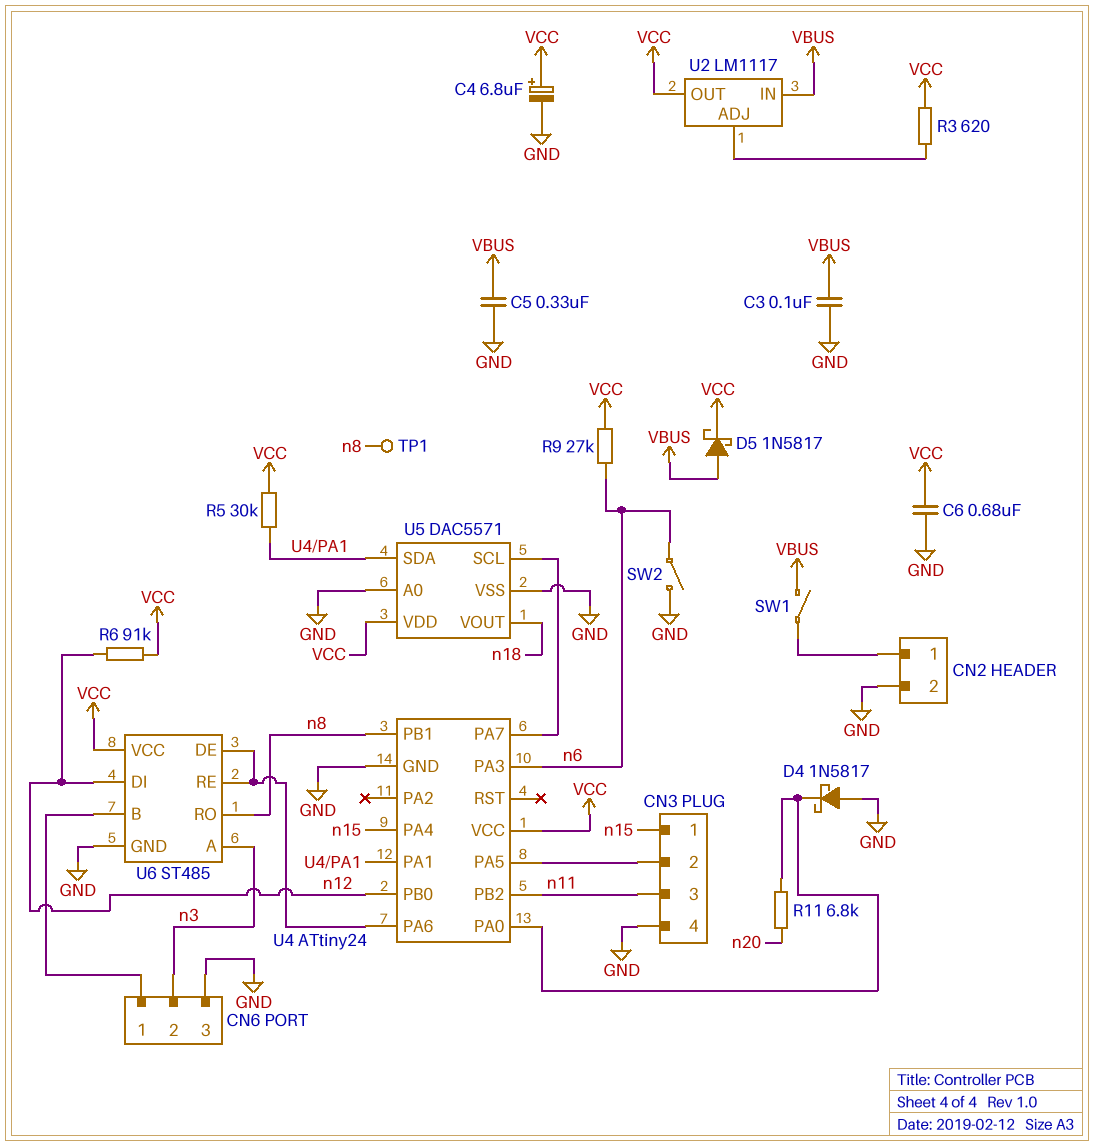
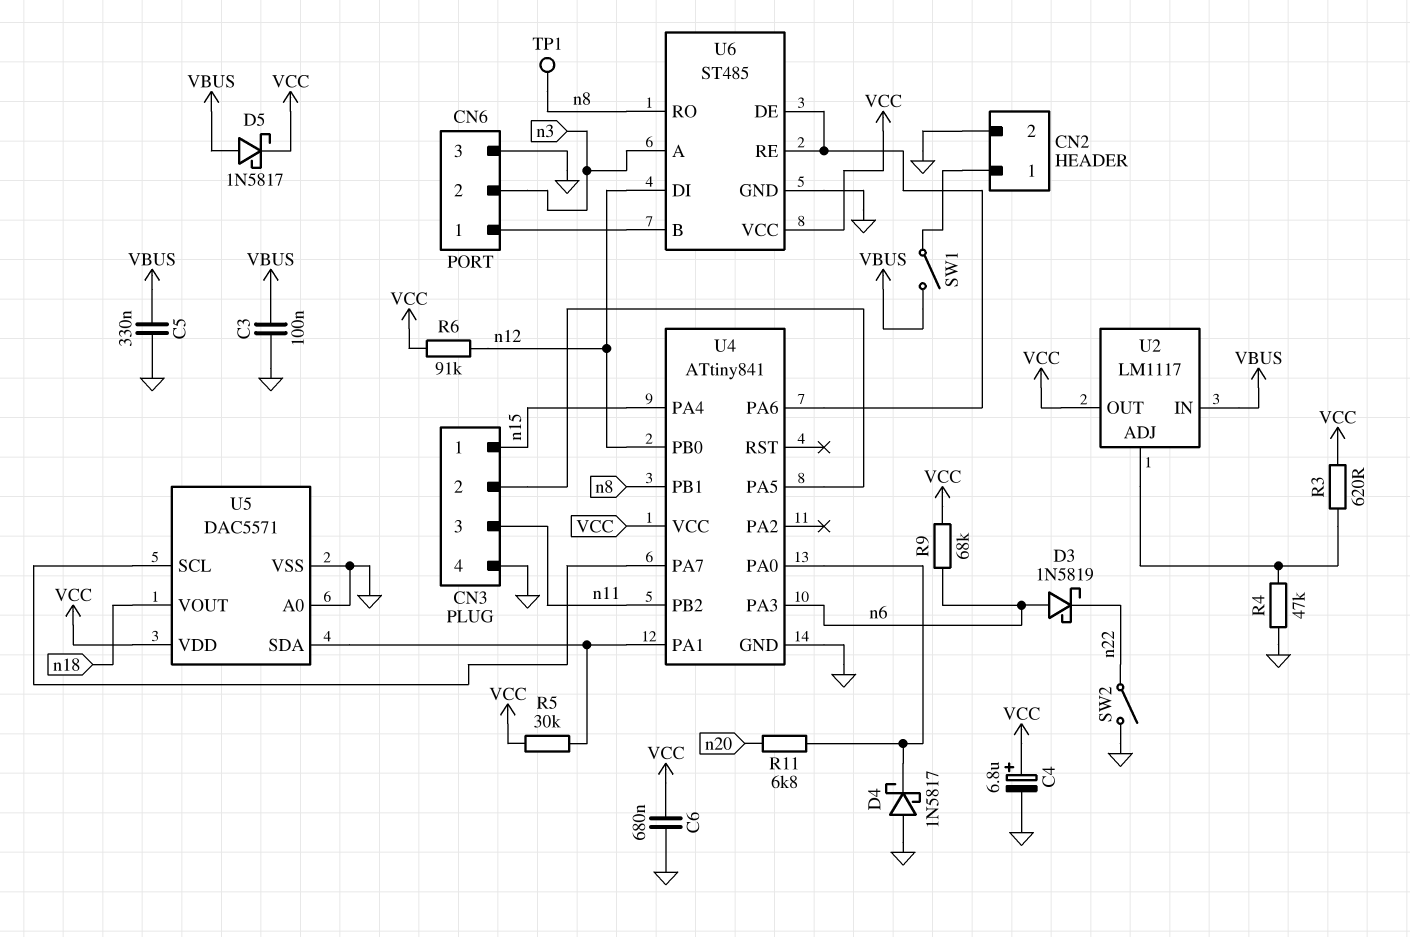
D3: none -> schottky 1N5819 (A n6, K n22)
R4: none -> 47k (GND, U2/ADJ)
R9: 27k (VCC, n6) -> 68k (VCC, n6)
SW2: switch (GND, n6) -> switch (GND, n22)
U4: ATtiny24 -> ATtiny841

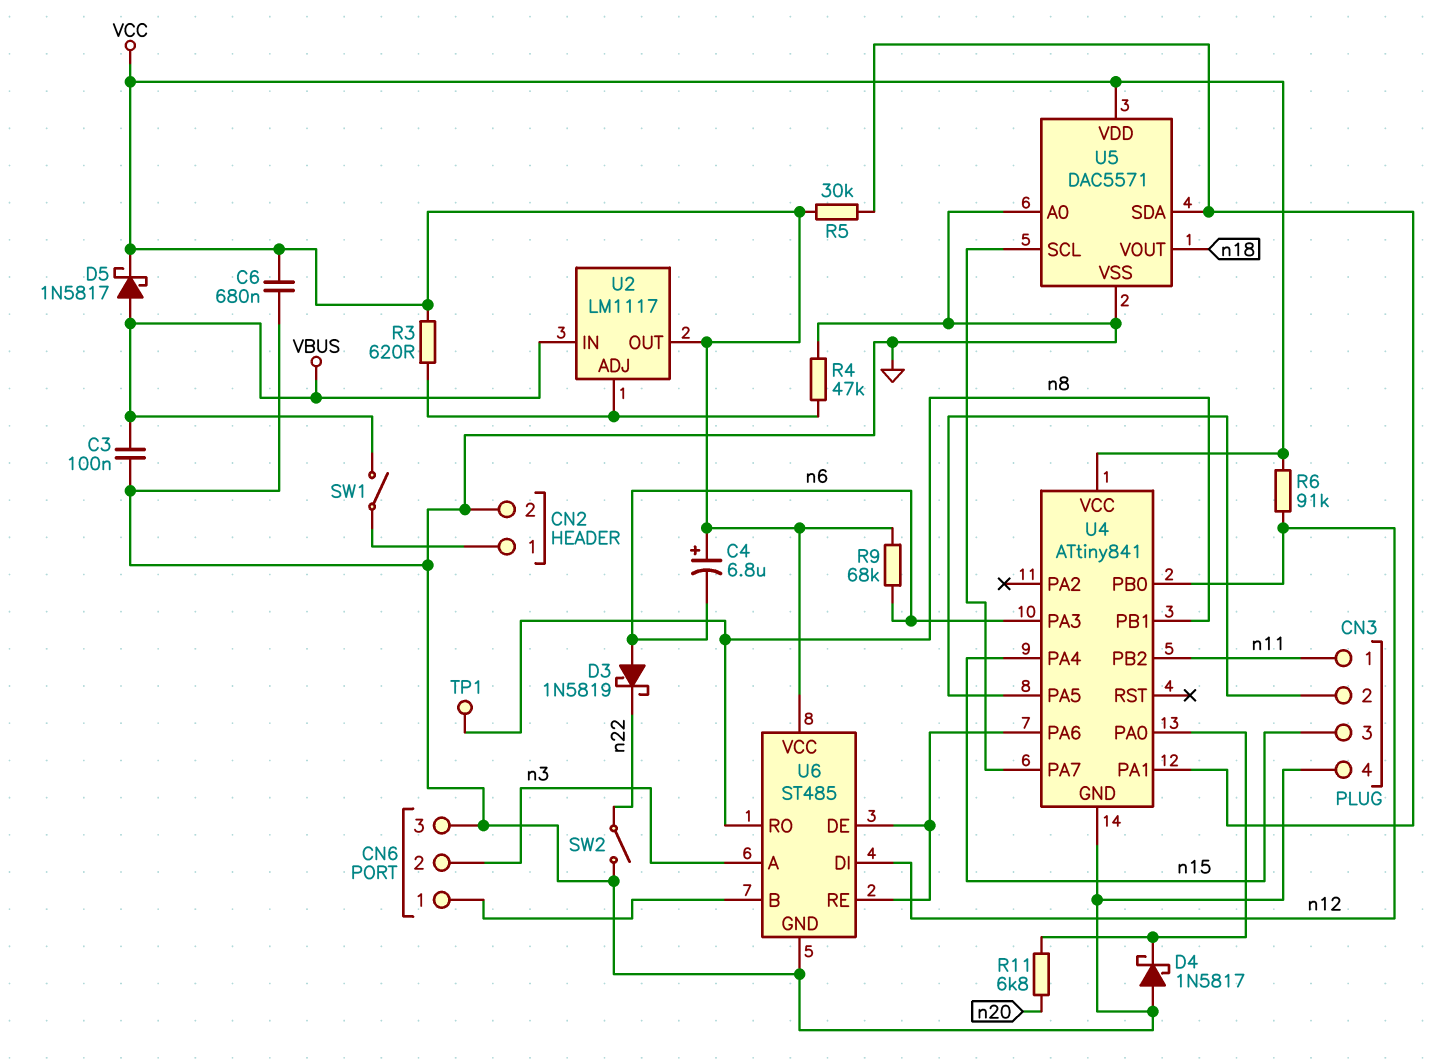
C4: 6.8uF (plus VCC, minus GND) -> 6.8uF (plus VCC, minus n6)
C5: 330nF (GND, VBUS) -> none
CN3 pin 1: n15 -> n11
CN3 pin 3: n11 -> n15

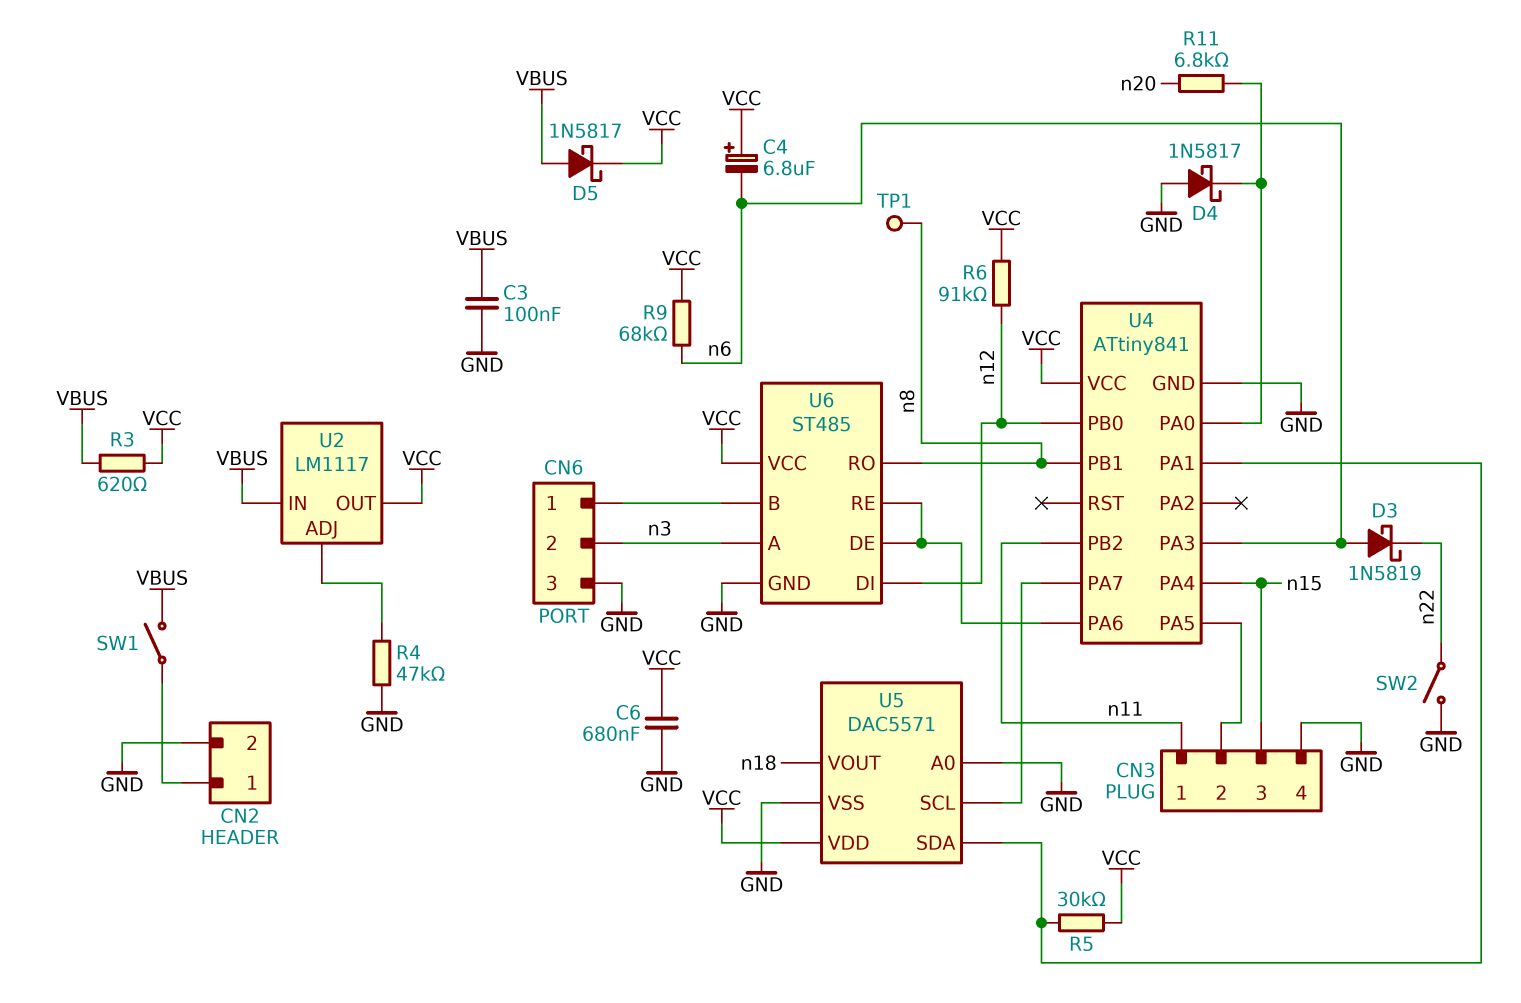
R3: 620 (U2/ADJ, VCC) -> 620 (VBUS, VCC)

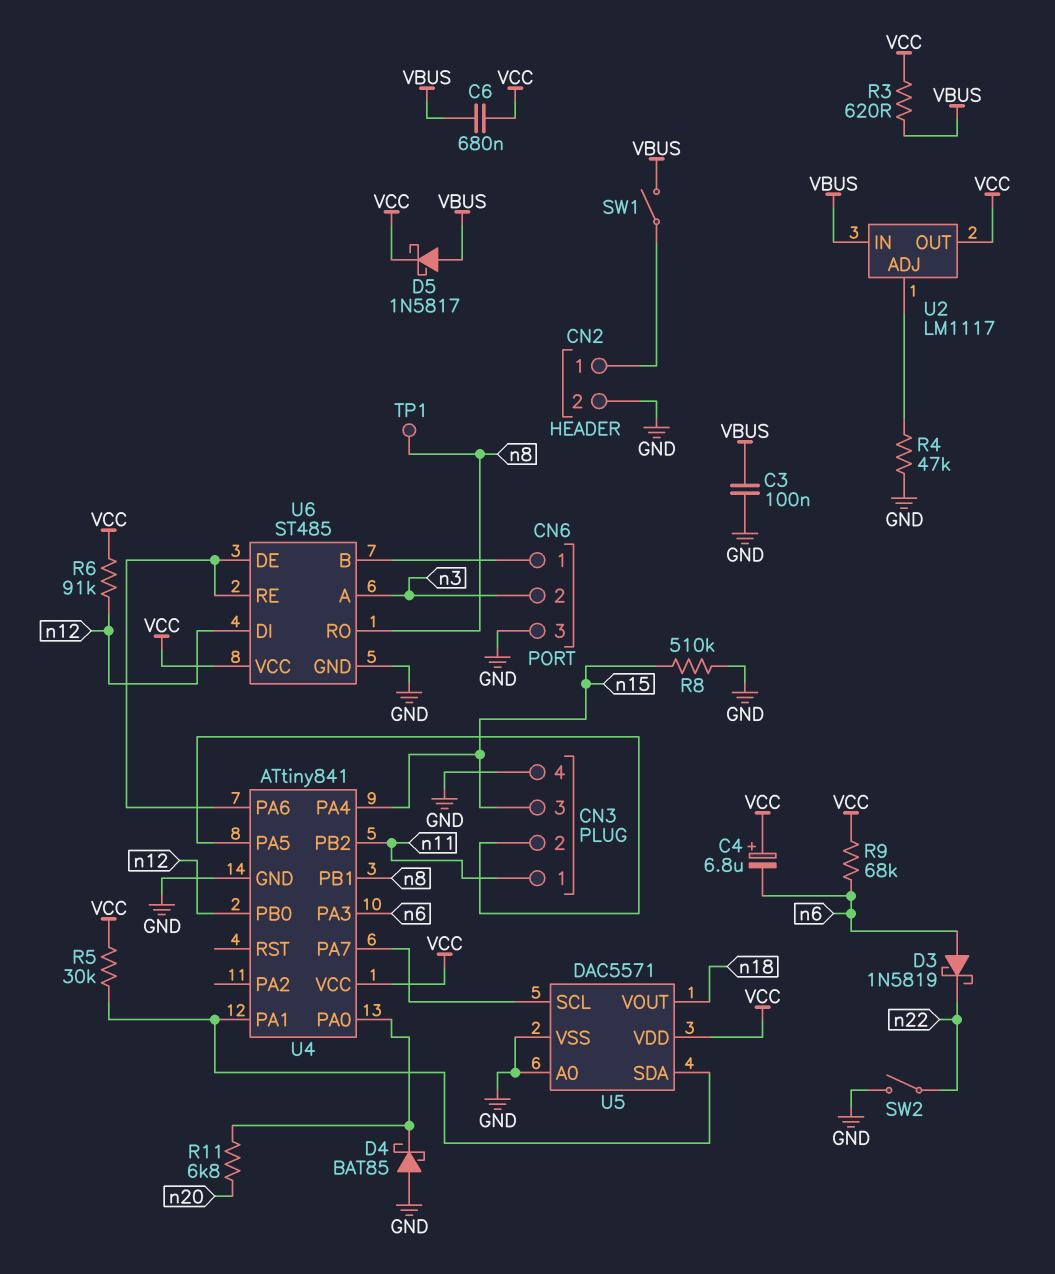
C6: 680nF (GND, VCC) -> 680nF (VBUS, VCC)
D4: schottky 1N5817 (A GND, K U4/PA0) -> schottky BAT85 (A GND, K U4/PA0)
R8: none -> 510k (GND, n15)

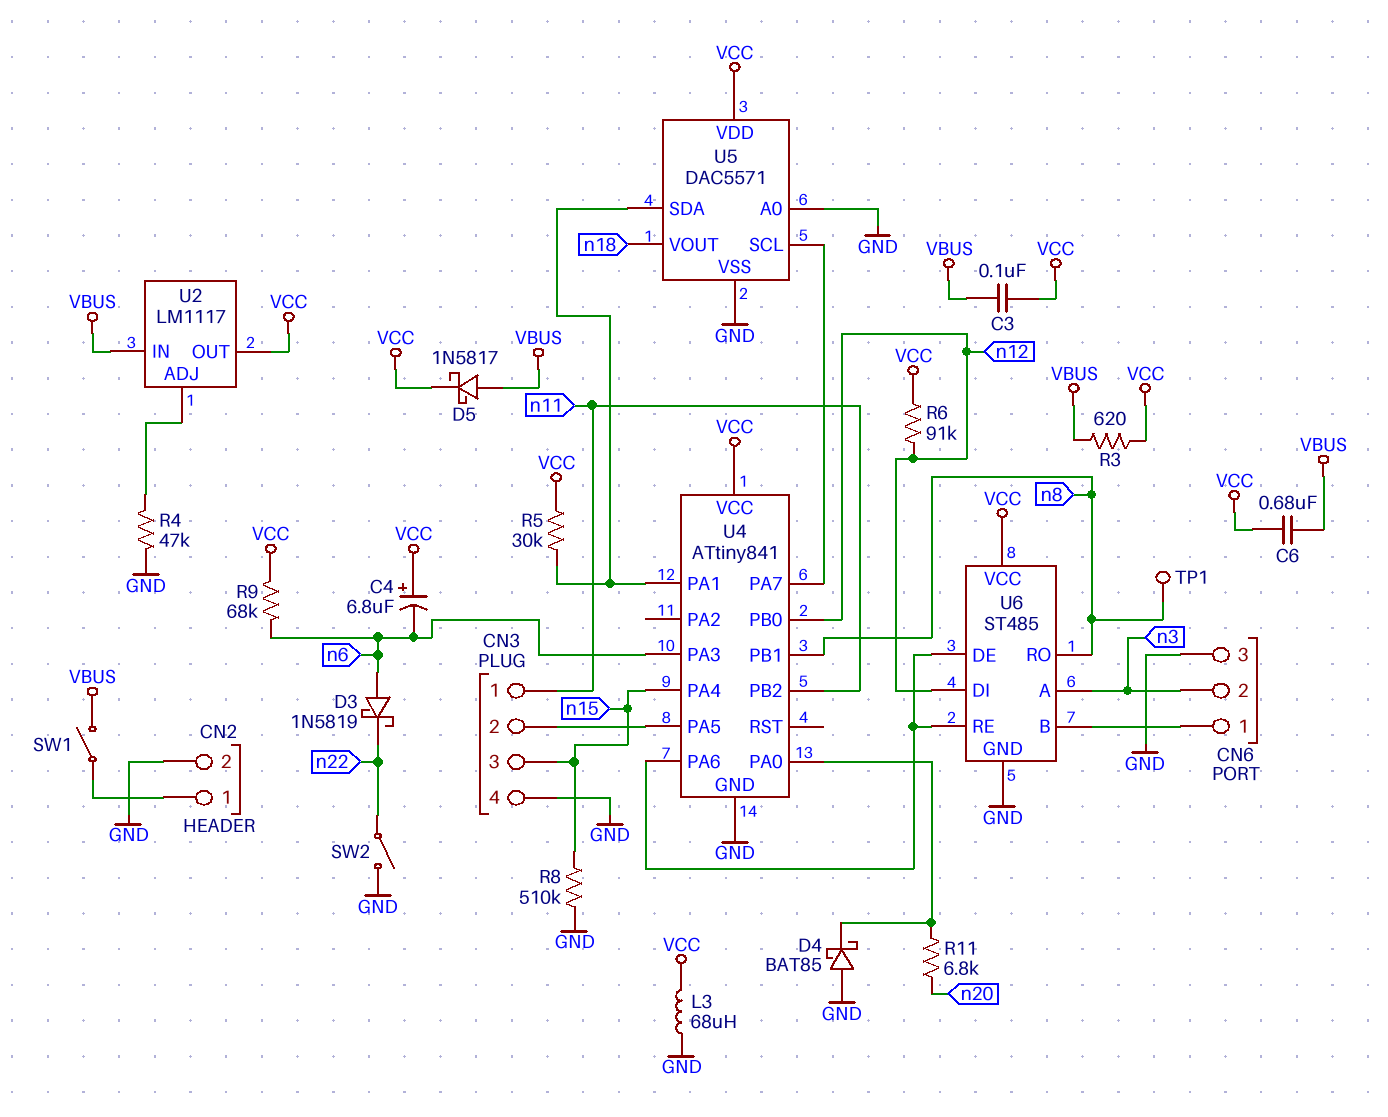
C3: 100nF (GND, VBUS) -> 100nF (VBUS, VCC)
L3: none -> 68uH (GND, VCC)

